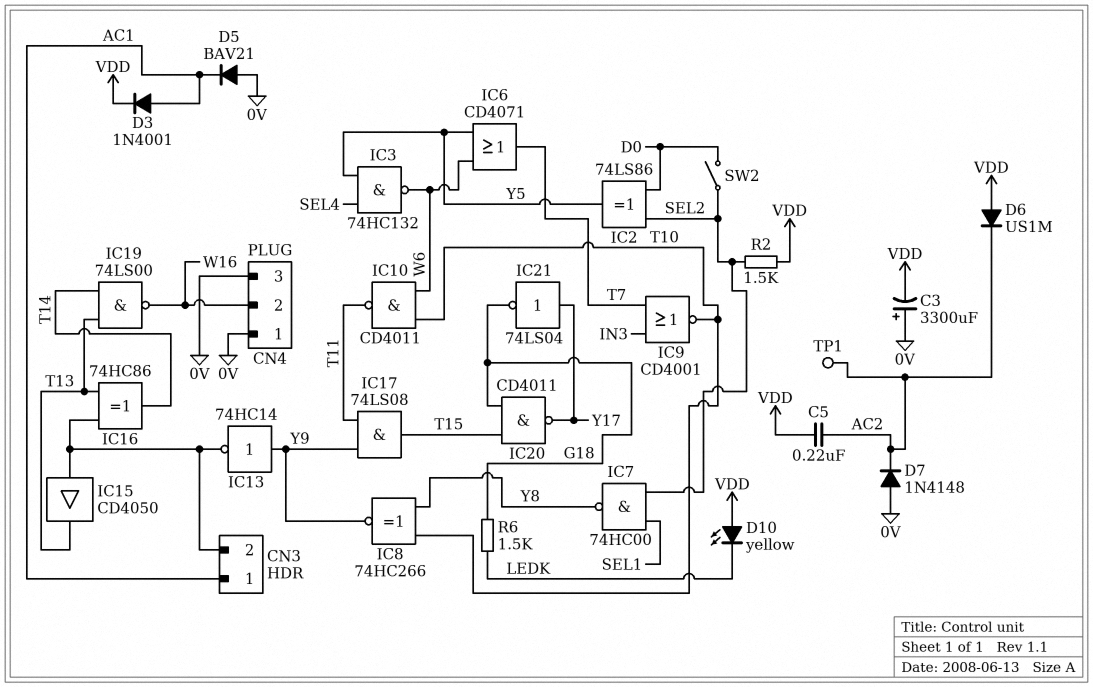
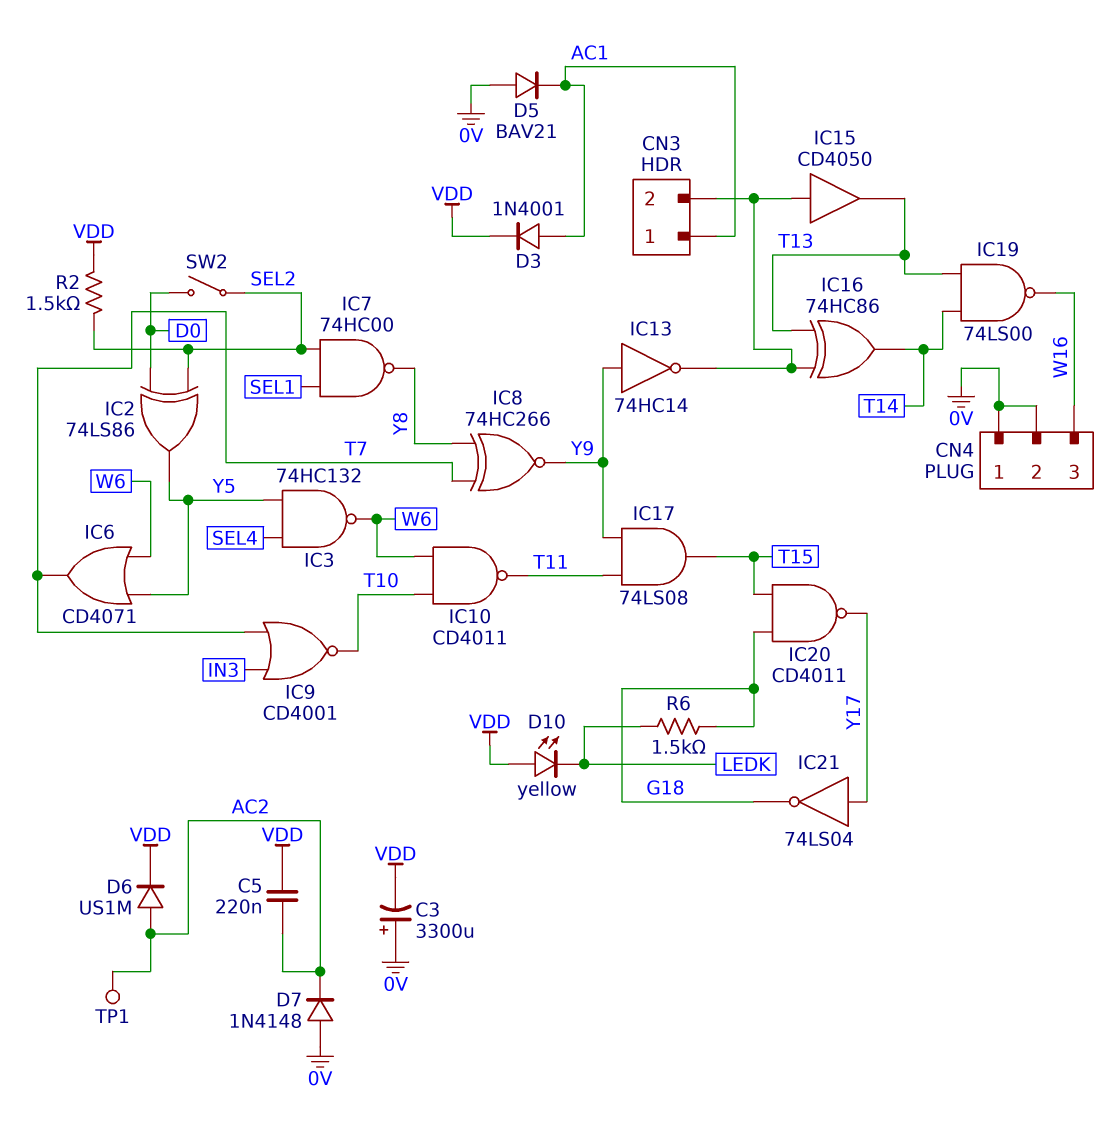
CN4 pin 2: W16 -> 0V
CN4 pin 3: 0V -> W16
D6: diode US1M (A VDD, K AC2) -> diode US1M (A AC2, K VDD)
IC8: XNOR 74HC266 (in T10, in Y8, out Y9) -> XNOR 74HC266 (in T7, in Y8, out Y9)

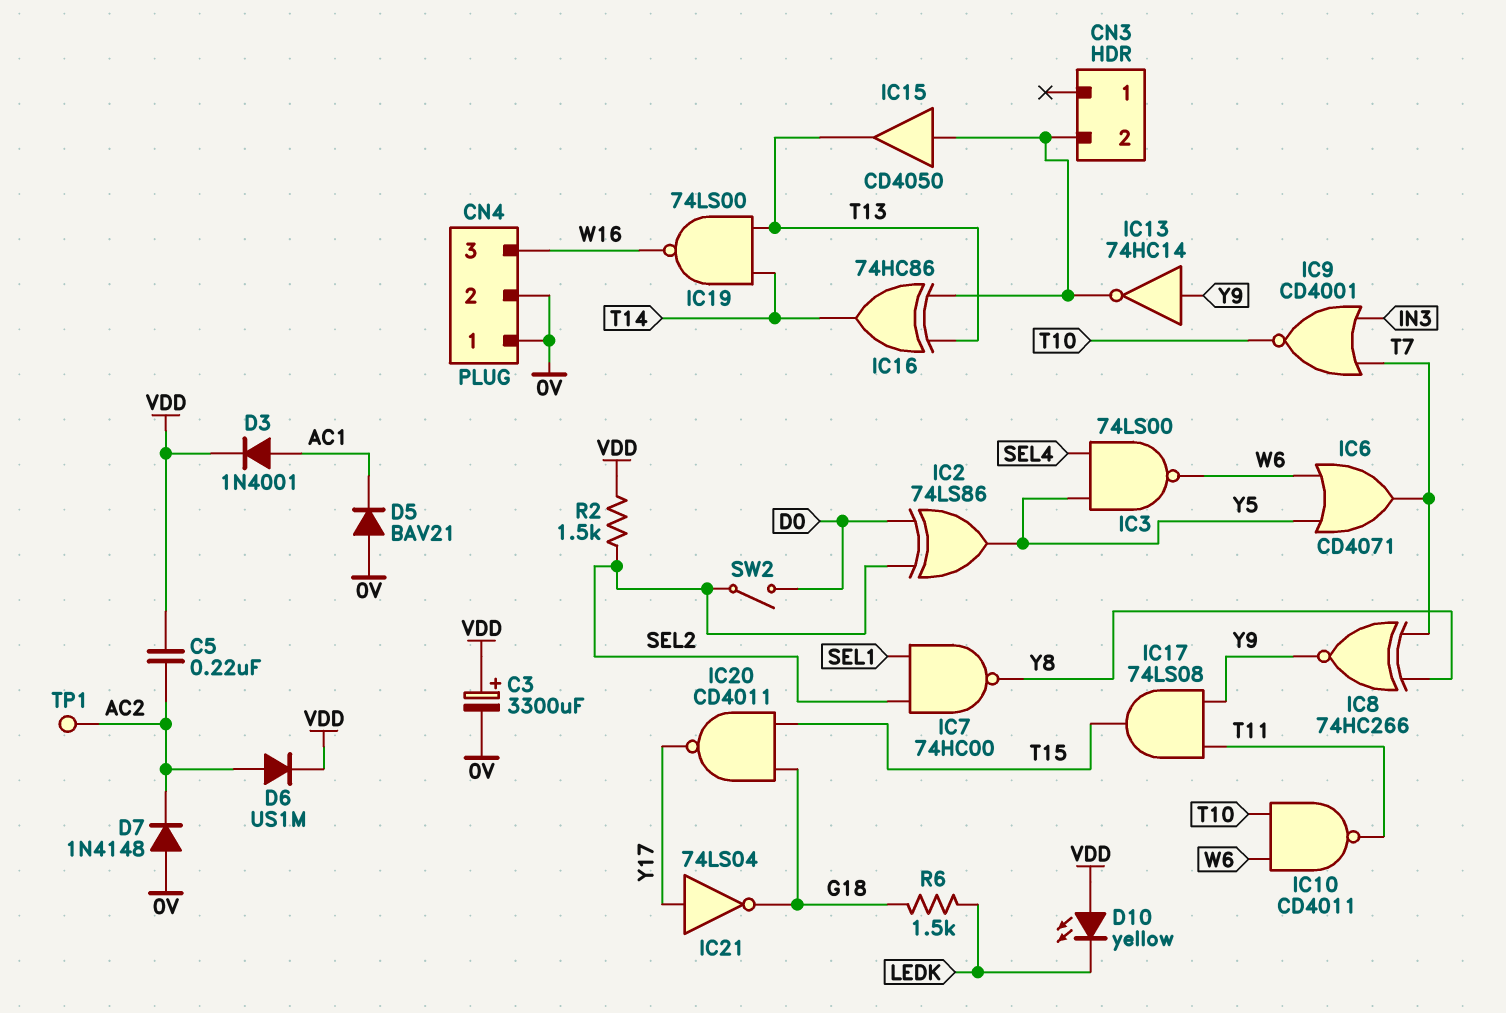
C3: 3300uF (plus 0V, minus VDD) -> 3300uF (plus VDD, minus 0V)
CN3 pin 1: AC1 -> none
IC3: NAND 74HC132 (in SEL4, in Y5, out W6) -> NAND 74LS00 (in SEL4, in Y5, out W6)

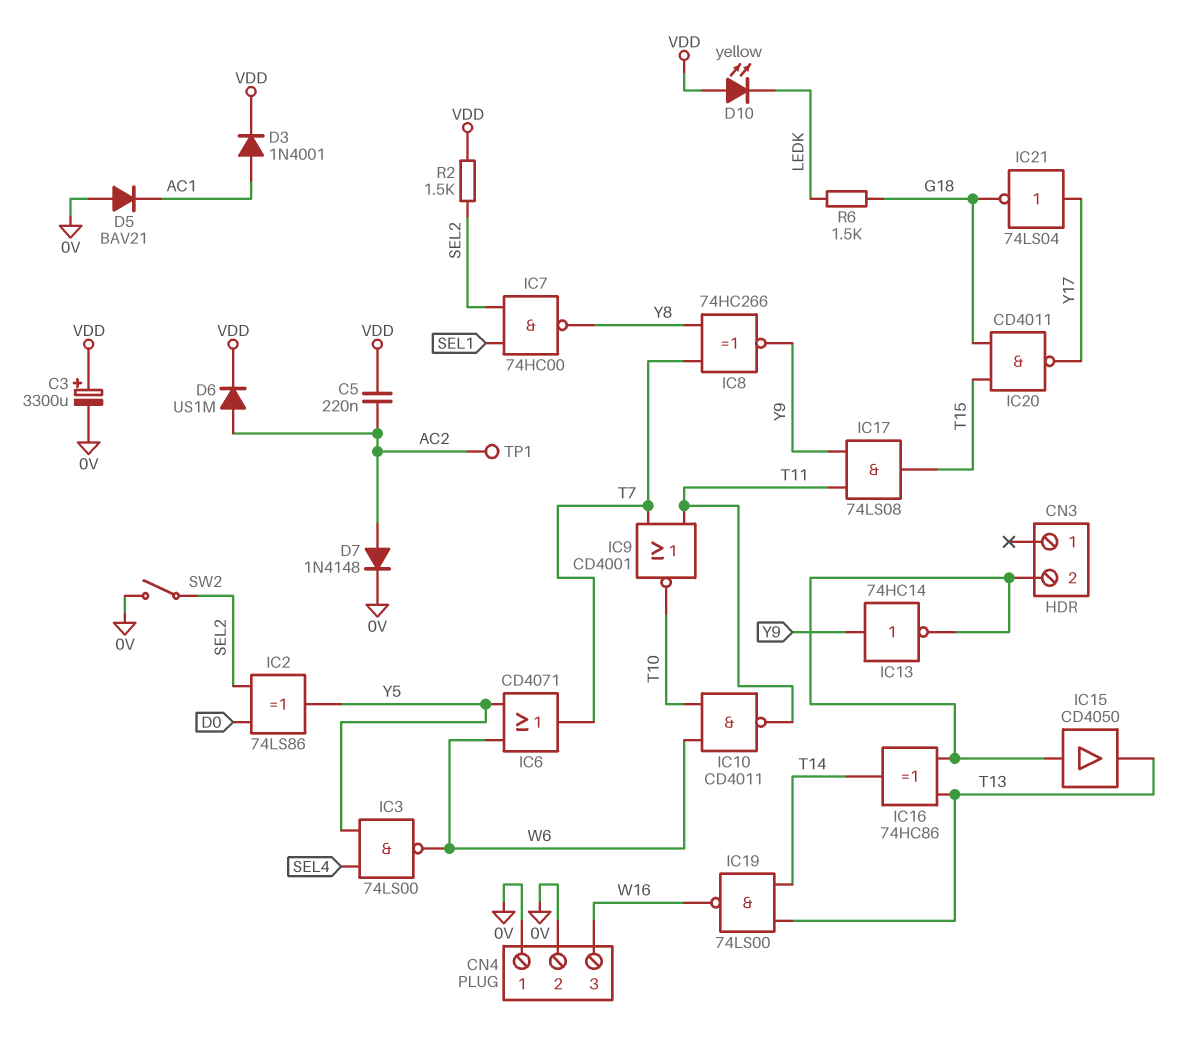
D7: diode 1N4148 (A 0V, K AC2) -> diode 1N4148 (A AC2, K 0V)
IC9: NOR CD4001 (in IN3, in T7, out T10) -> NOR CD4001 (in T7, in T11, out T10)
SW2: switch (D0, SEL2) -> switch (0V, SEL2)

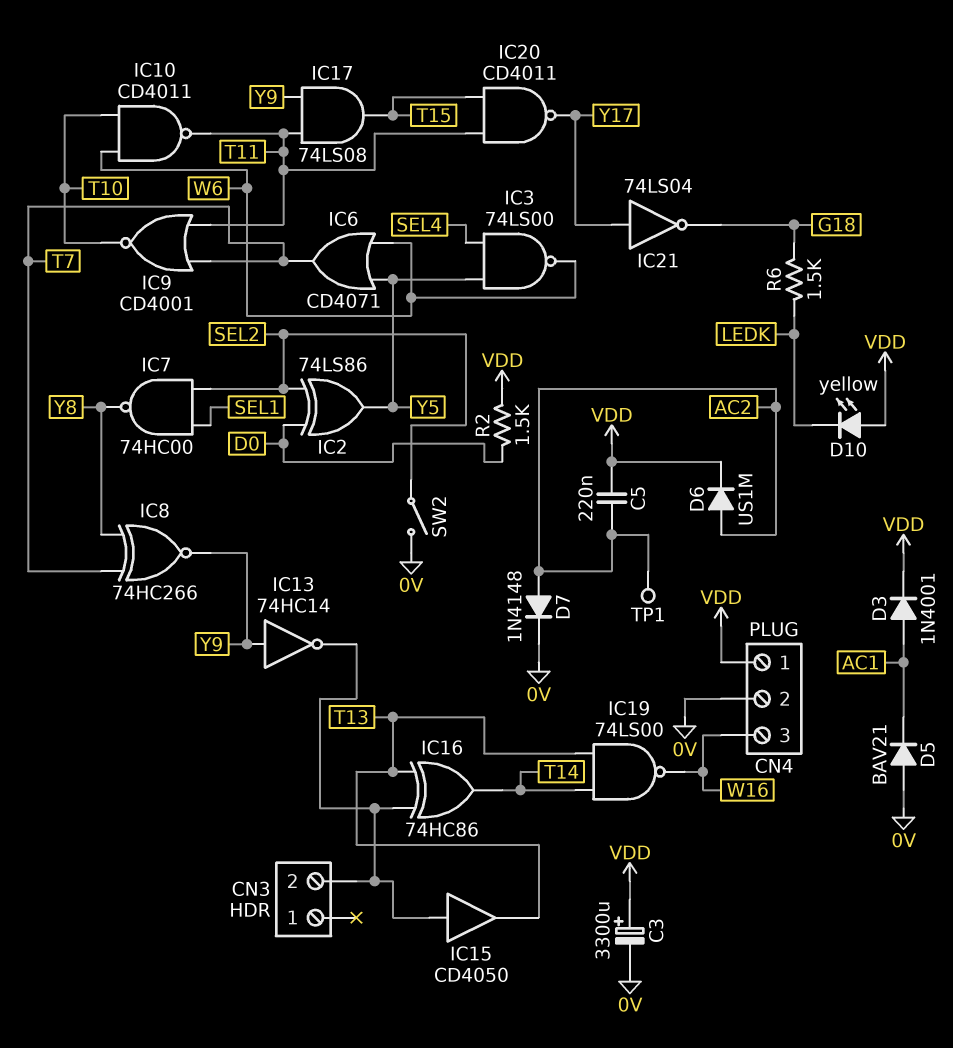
CN4 pin 1: 0V -> VDD
IC20: NAND CD4011 (in G18, in T15, out Y17) -> NAND CD4011 (in T11, in T15, out Y17)
R2: 1.5k (SEL2, VDD) -> 1.5k (D0, VDD)

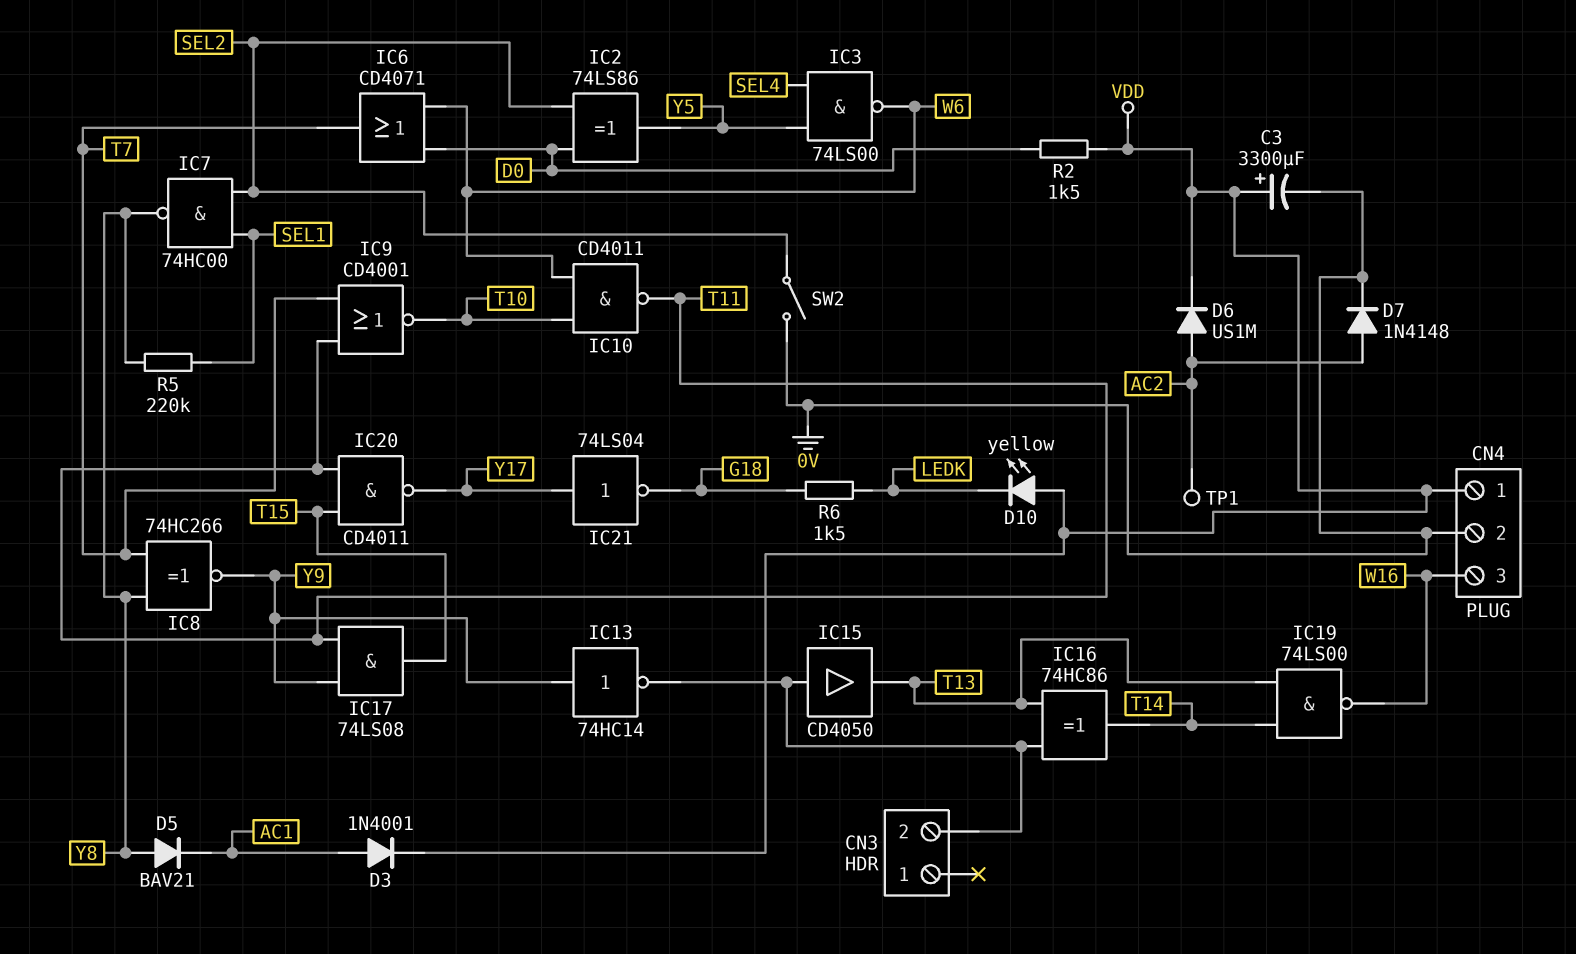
C5: 220nF (AC2, VDD) -> none
D5: diode BAV21 (A 0V, K AC1) -> diode BAV21 (A Y8, K AC1)
IC6: OR CD4071 (in W6, in Y5, out T7) -> OR CD4071 (in D0, in W6, out T7)
R5: none -> 220k (SEL1, Y8)

